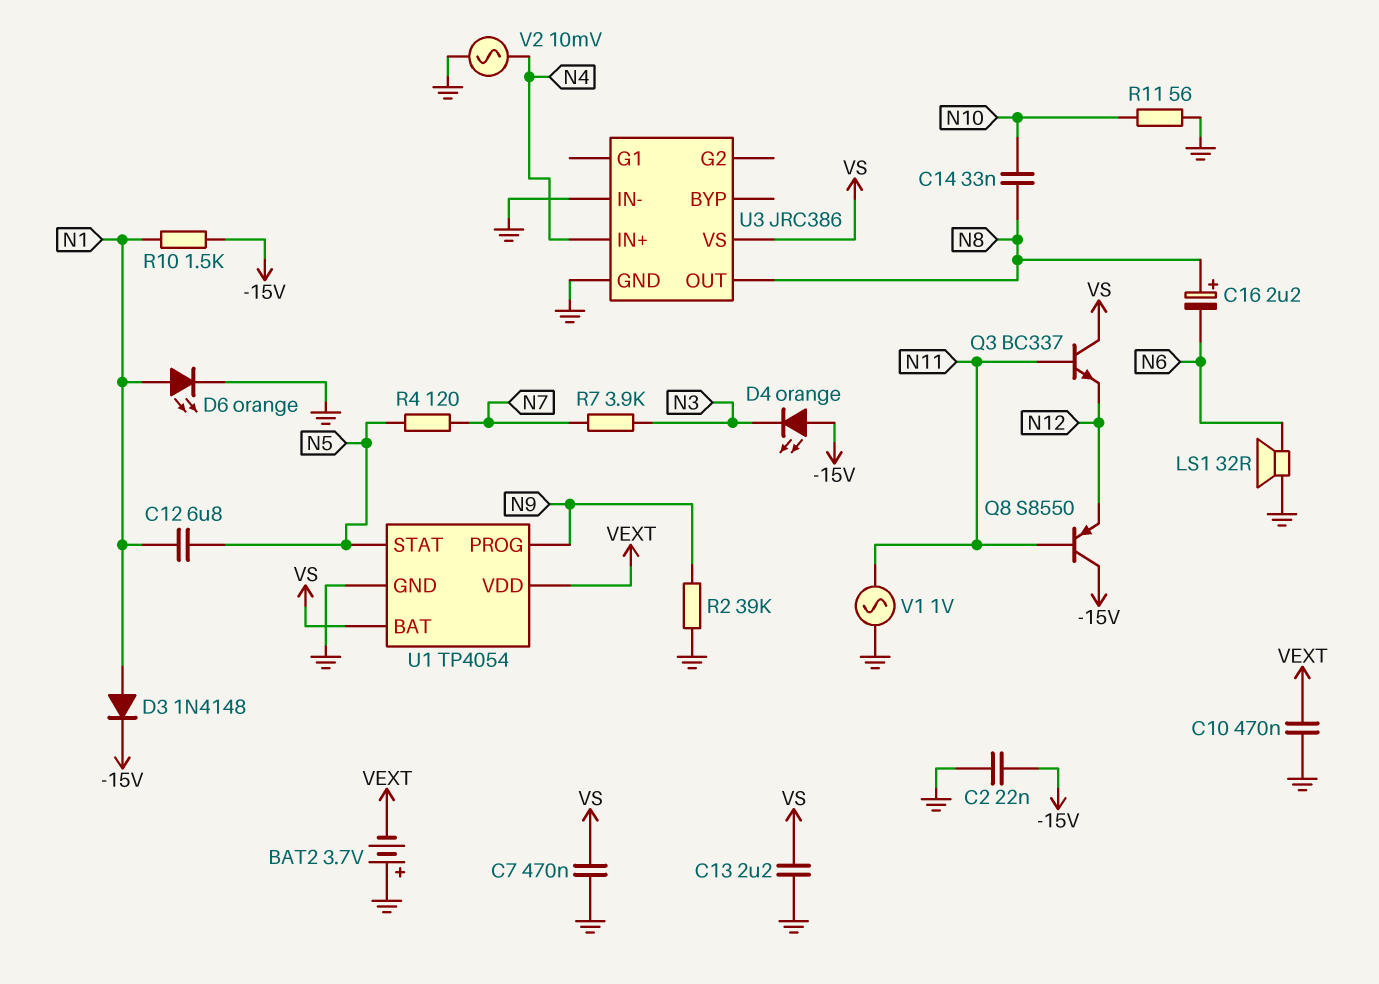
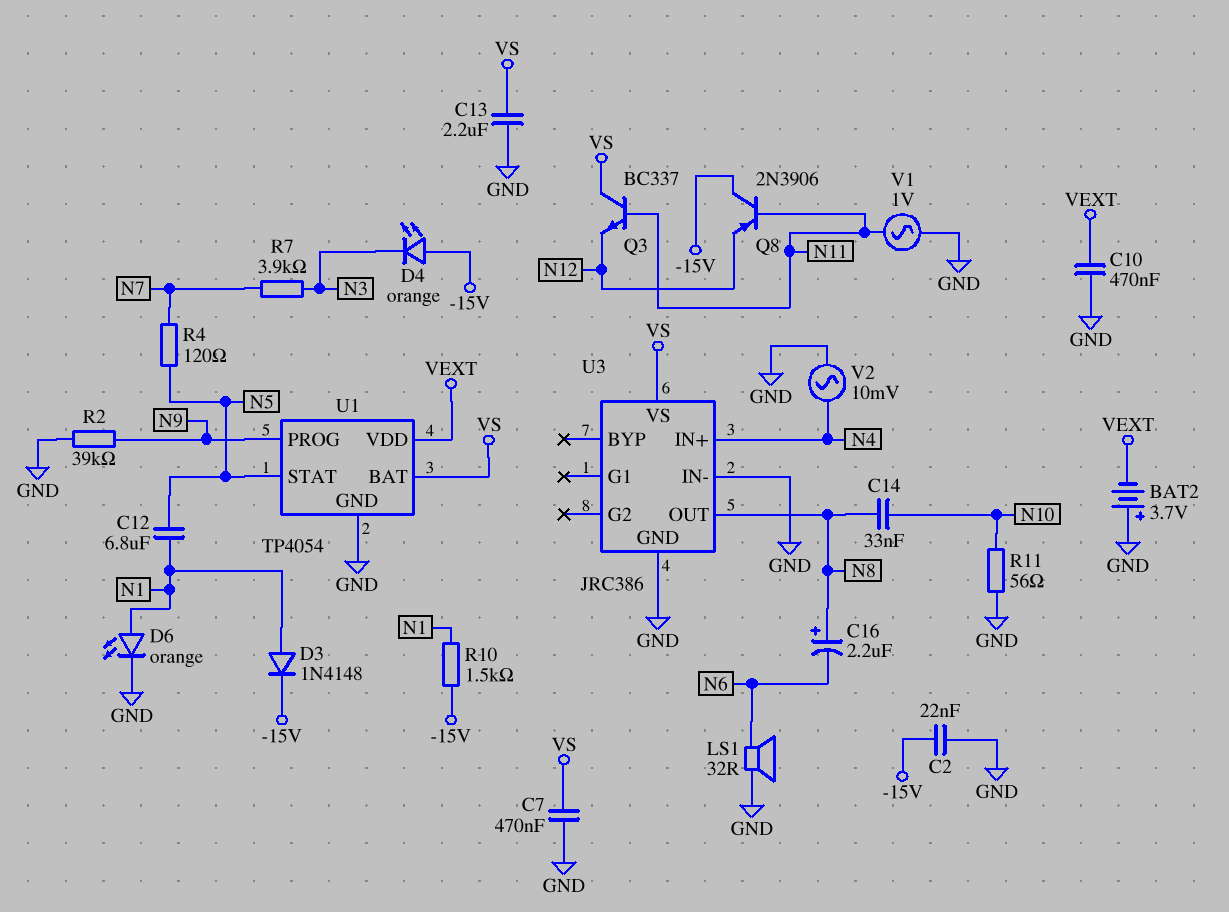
Q8: PNP S8550 (B N11, C -15V, E N12) -> PNP 2N3906 (B N11, C -15V, E N12)

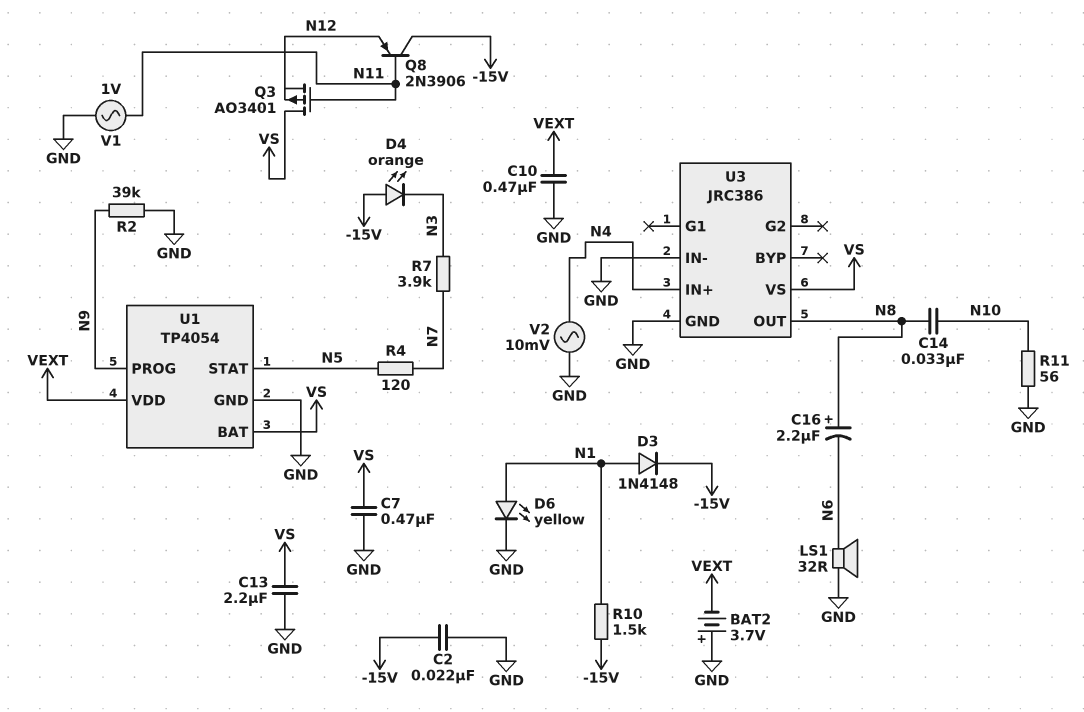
C12: 6.8uF (N1, N5) -> none
D6: LED orange (A N1, K GND) -> LED yellow (A N1, K GND)
Q3: NPN BC337 (B N11, C VS, E N12) -> PMOS AO3401 (G N11, D VS, S N12)

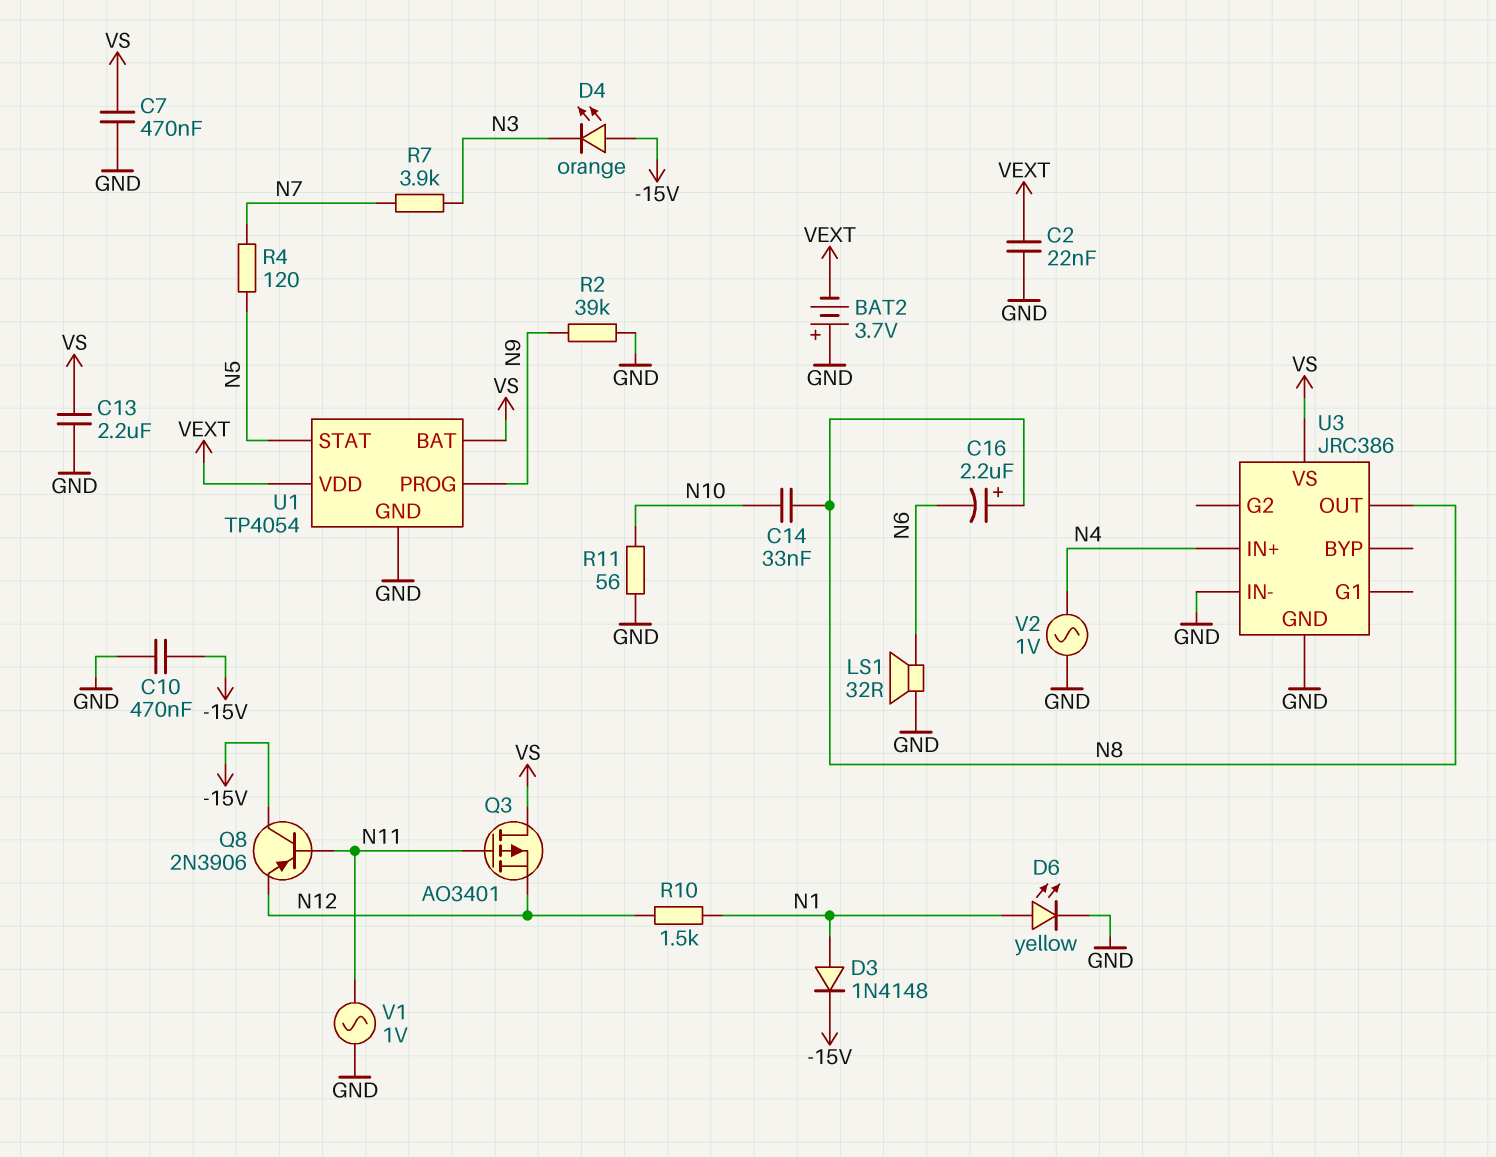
C2: 22nF (-15V, GND) -> 22nF (GND, VEXT)
C10: 470nF (GND, VEXT) -> 470nF (-15V, GND)
R10: 1.5k (-15V, N1) -> 1.5k (N1, N12)
V2: AC 10mV (GND, N4) -> AC 1V (GND, N4)

